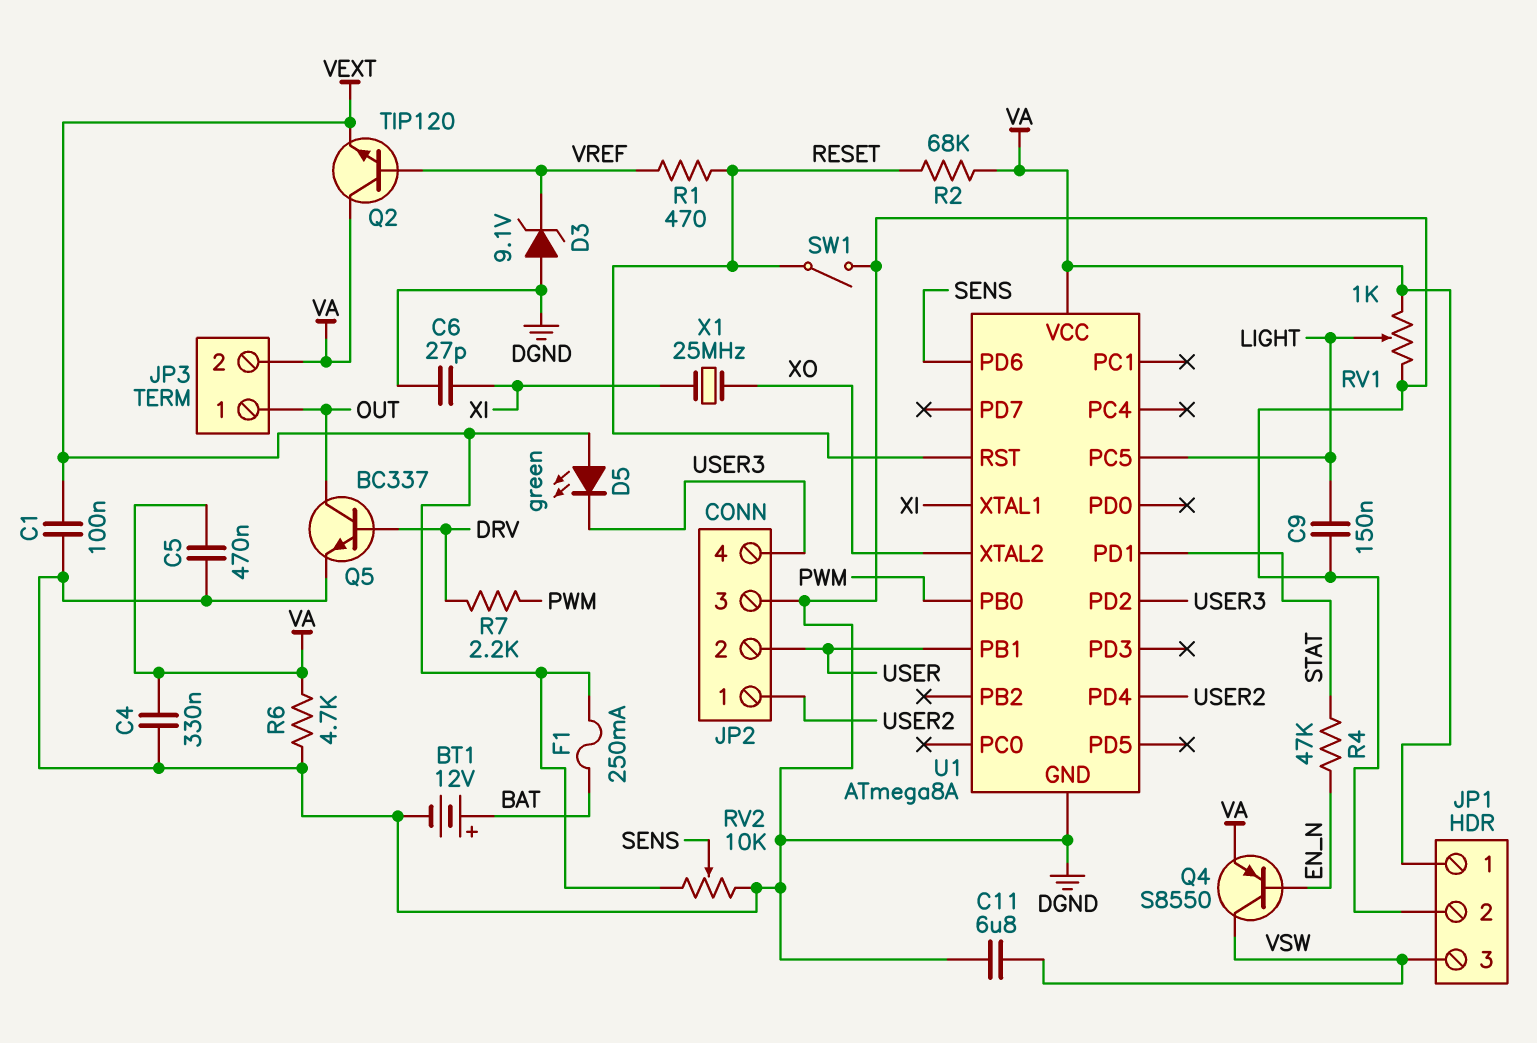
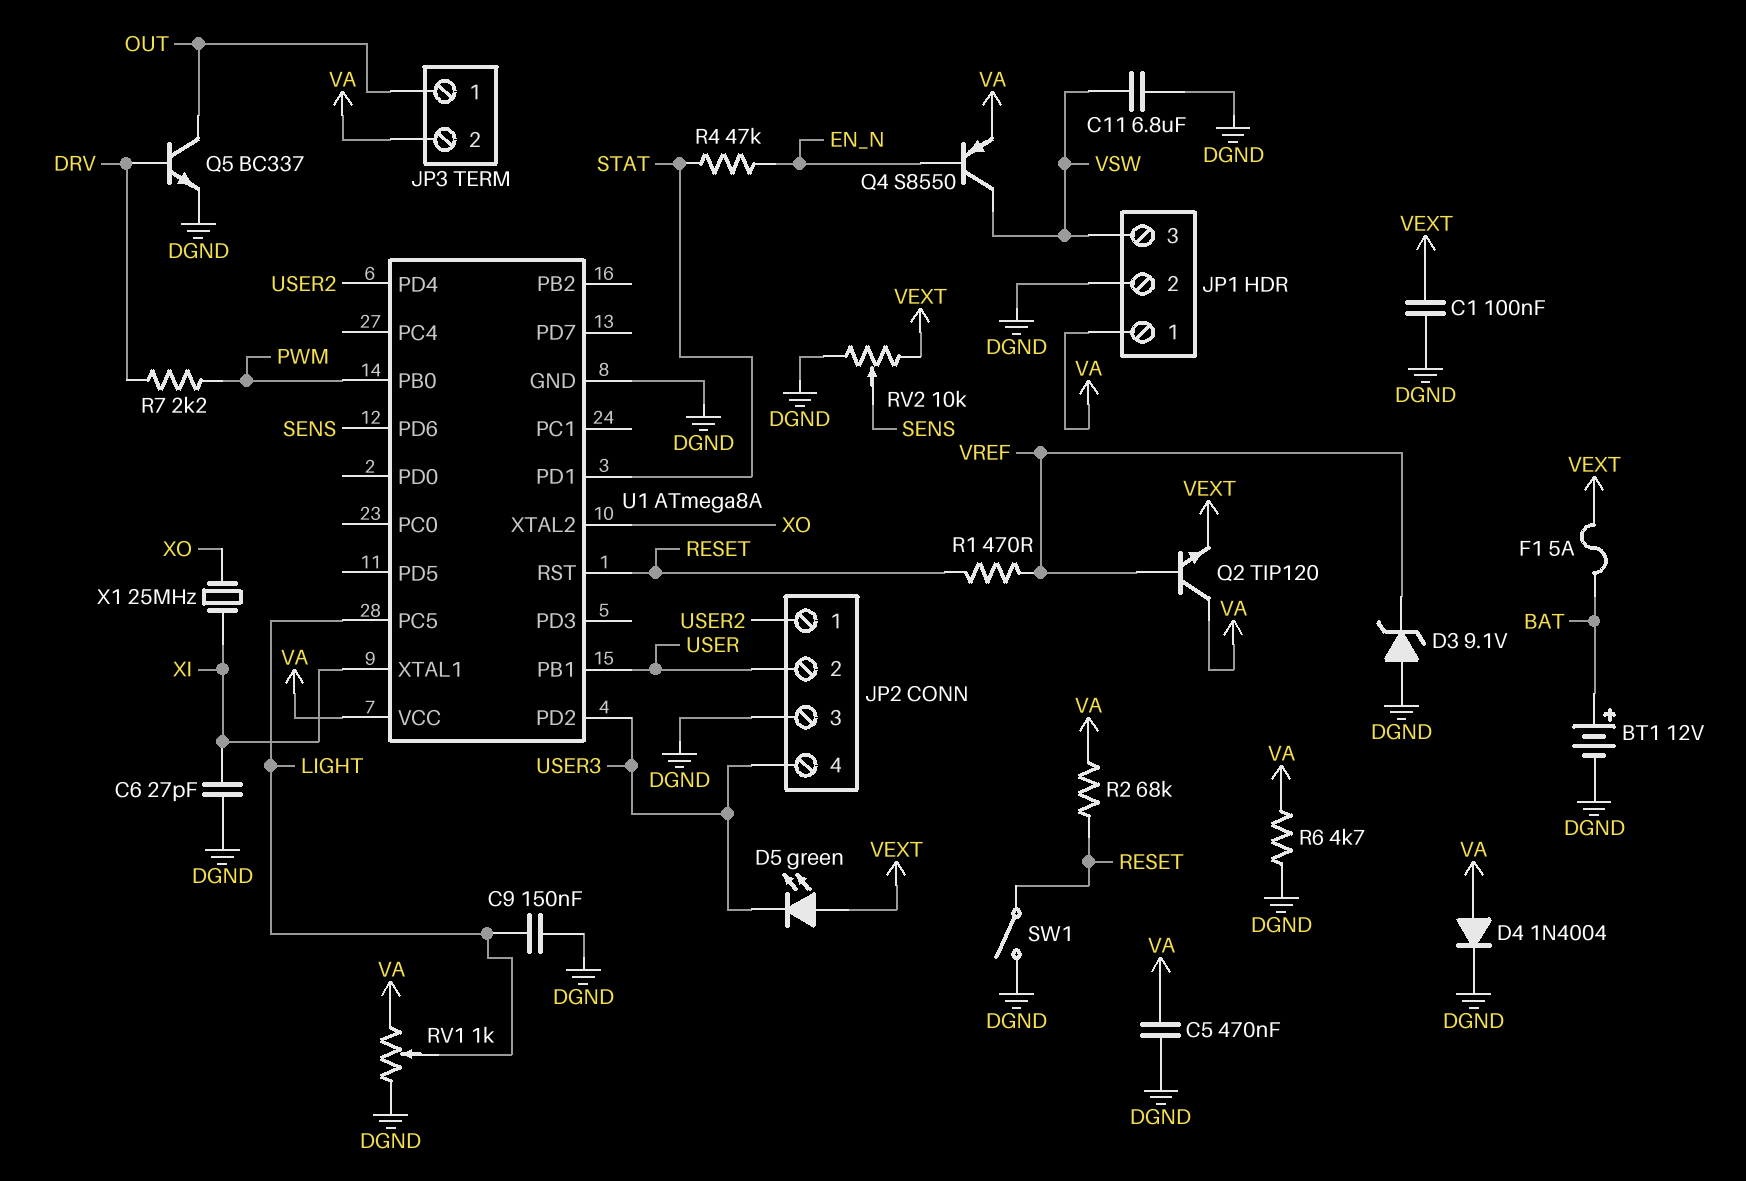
C4: 330nF (DGND, VA) -> none
D4: none -> diode 1N4004 (A VA, K DGND)
F1: 250mA (BAT, VEXT) -> 5A (BAT, VEXT)

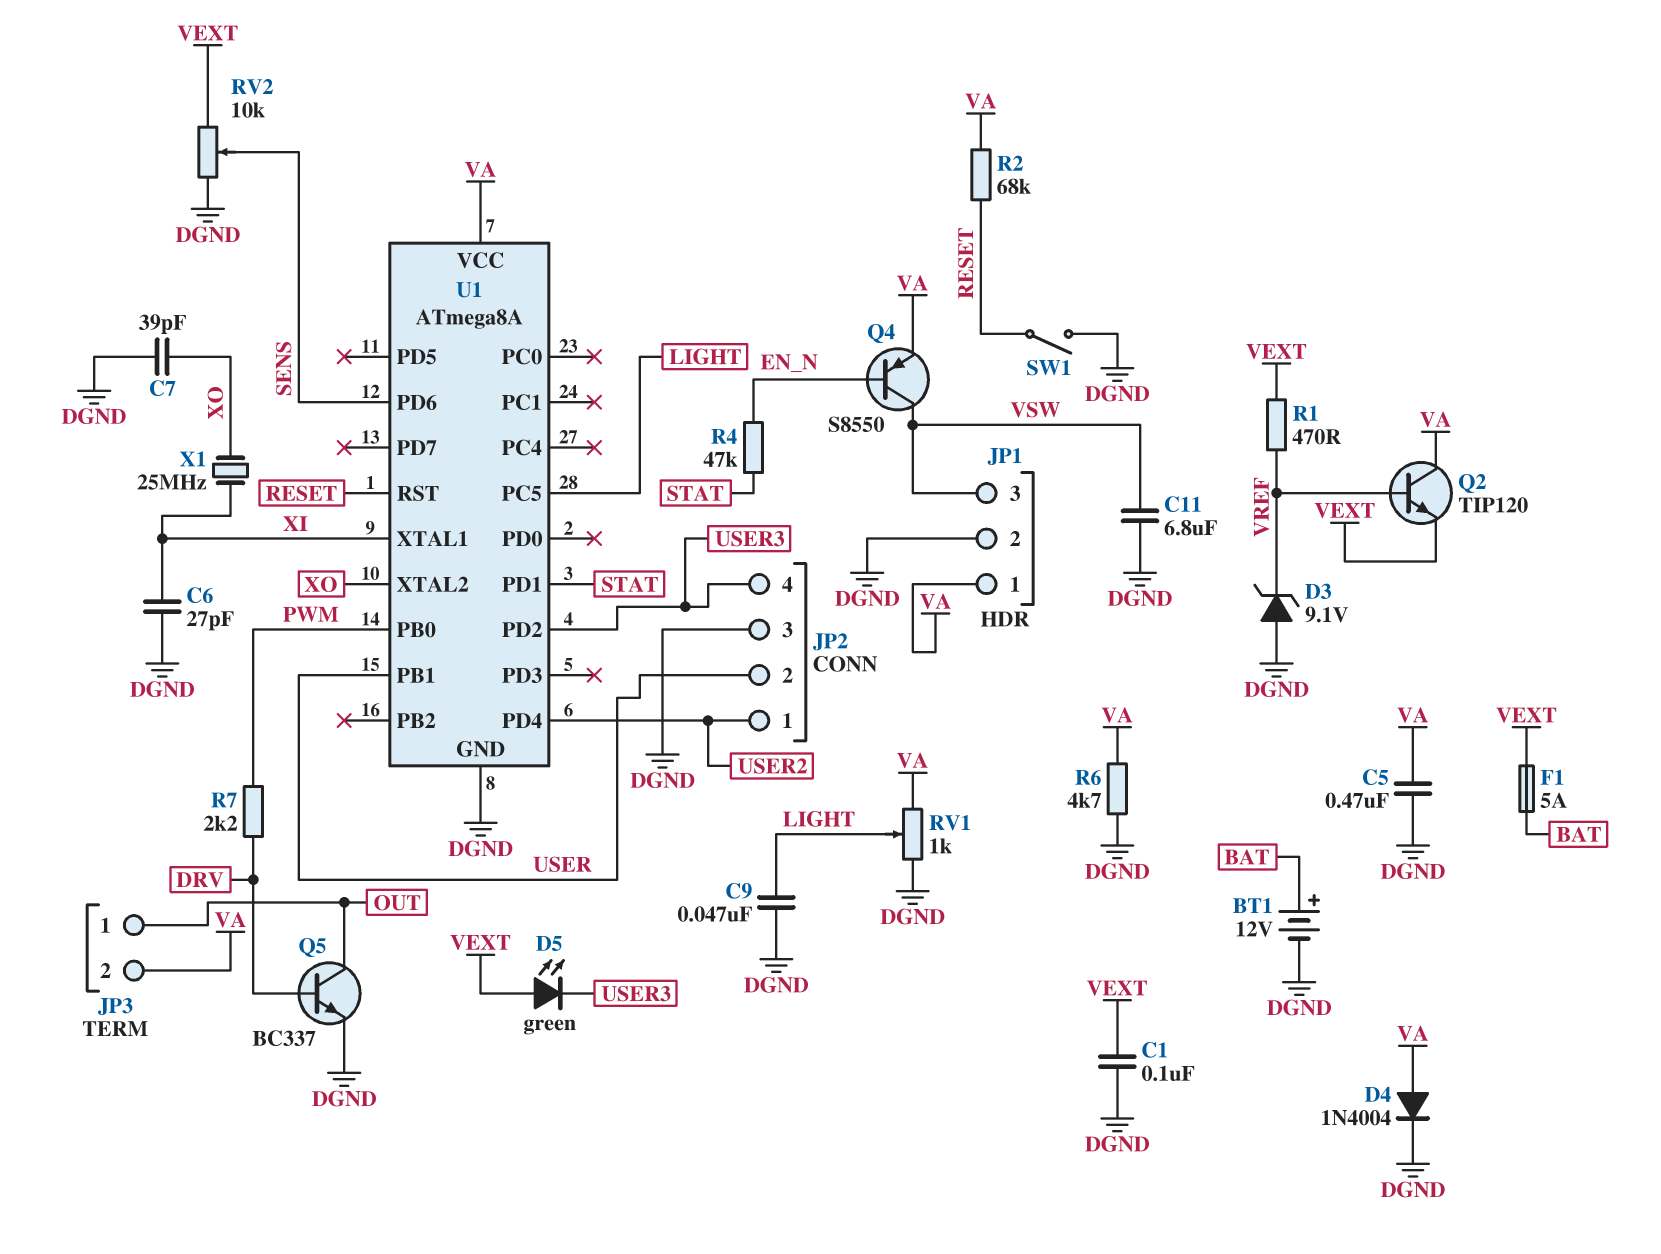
C7: none -> 39pF (DGND, XO)
C9: 150nF (DGND, LIGHT) -> 47nF (DGND, LIGHT)
R1: 470 (RESET, VREF) -> 470 (VEXT, VREF)

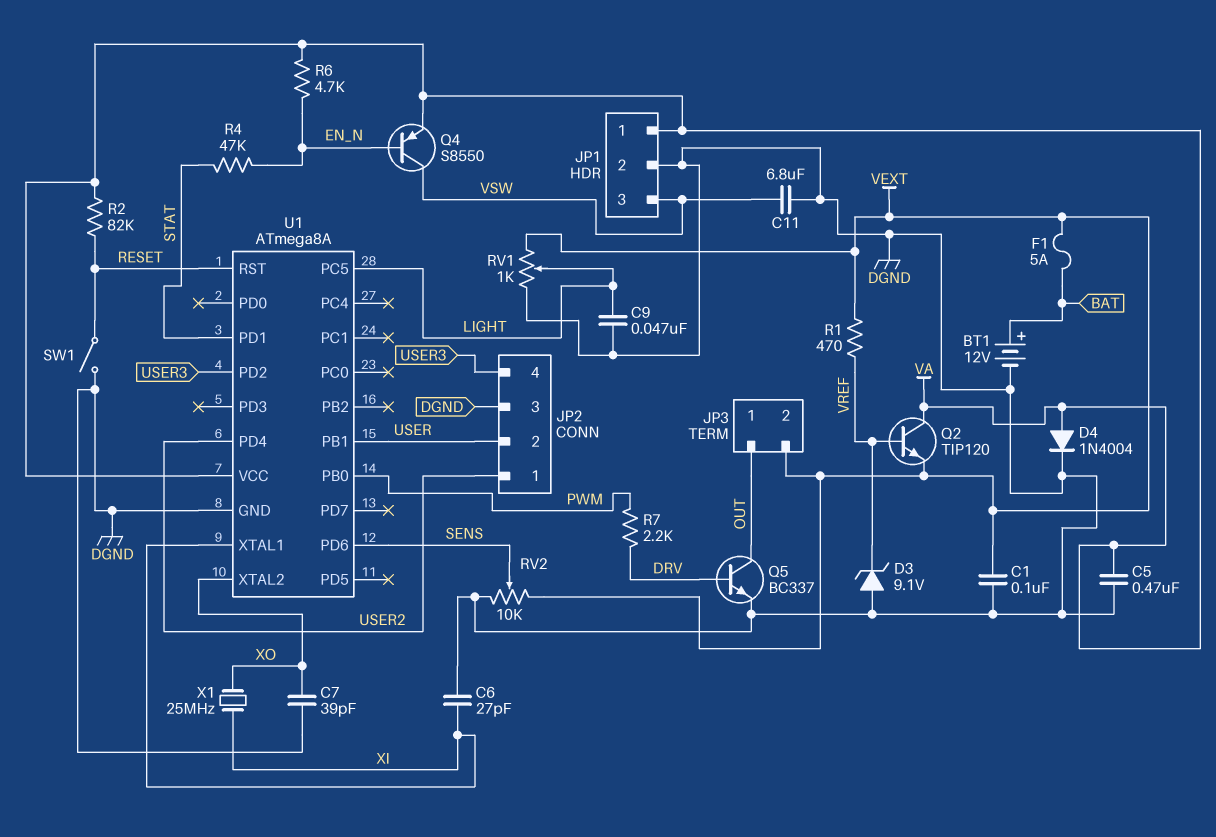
D5: LED green (A VEXT, K USER3) -> none
JP3 pin 2: VA -> VEXT
R2: 68k (RESET, VA) -> 82k (RESET, VA)
R6: 4.7k (DGND, VA) -> 4.7k (EN_N, VA)
RV1: 1k (DGND, VA, wiper LIGHT) -> 1k (DGND, VEXT, wiper LIGHT)

